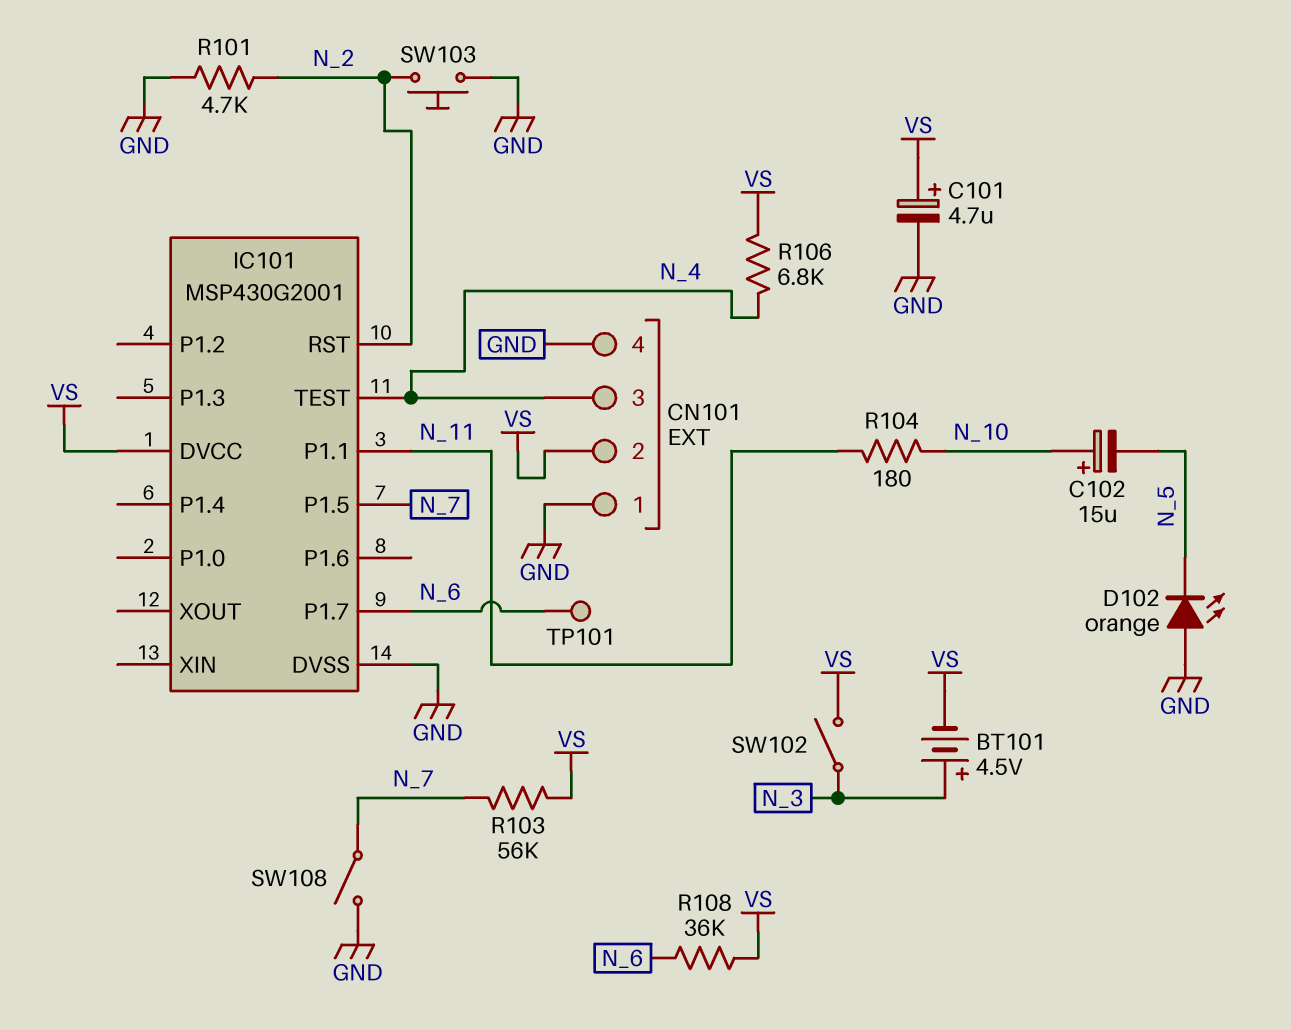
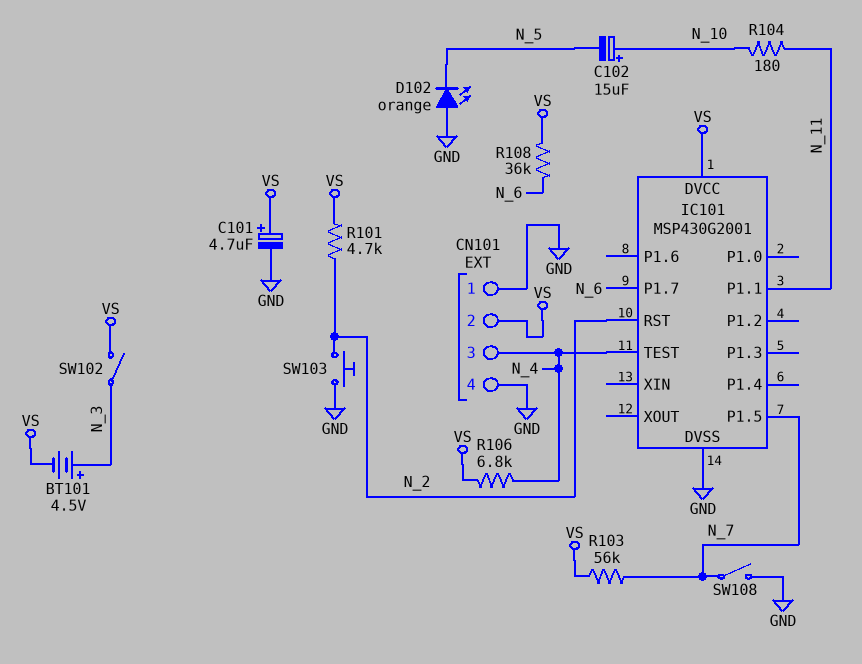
R101: 4.7k (GND, N_2) -> 4.7k (N_2, VS)
TP101: test point (N_6) -> none

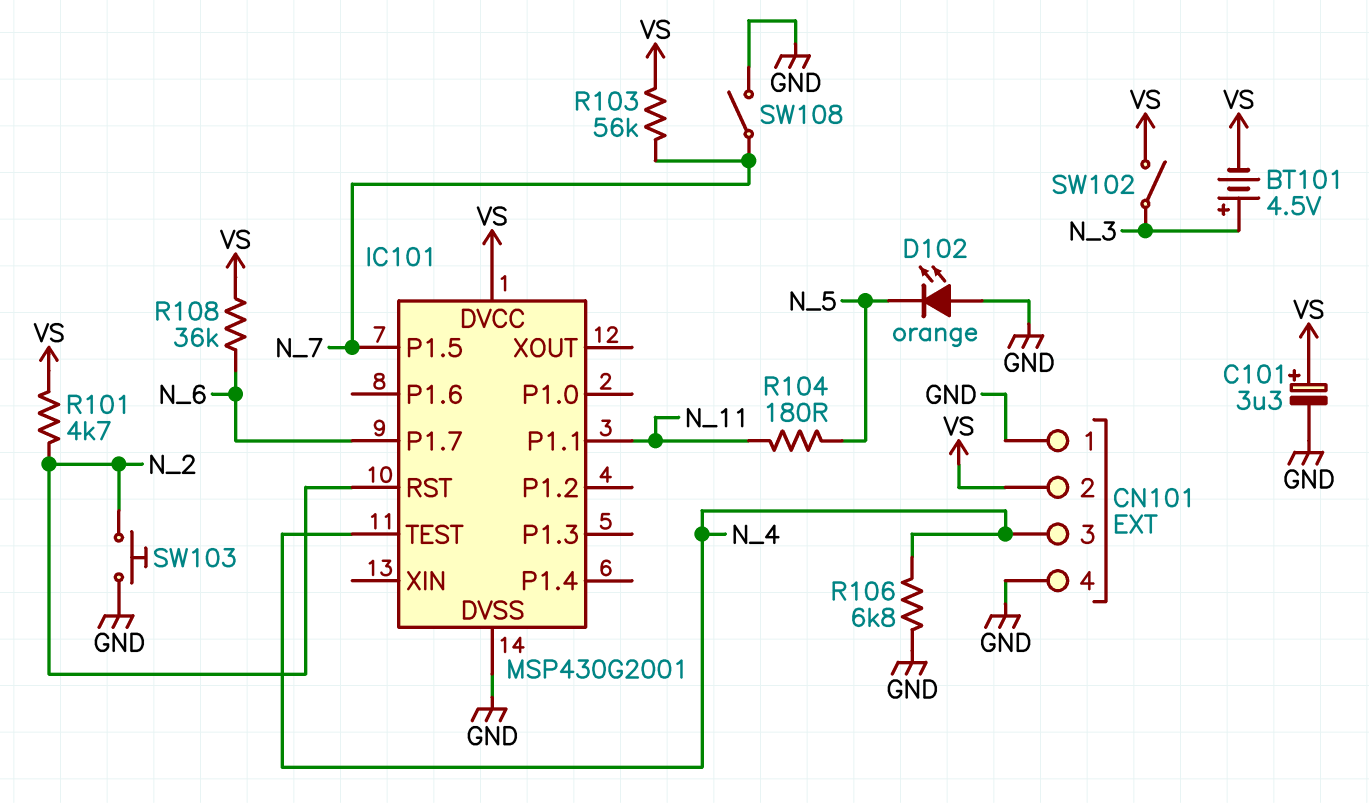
C101: 4.7uF (plus VS, minus GND) -> 3.3uF (plus VS, minus GND)
C102: 15uF (plus N_10, minus N_5) -> none
R104: 180 (N_10, N_11) -> 180 (N_5, N_11)
R106: 6.8k (N_4, VS) -> 6.8k (GND, N_4)

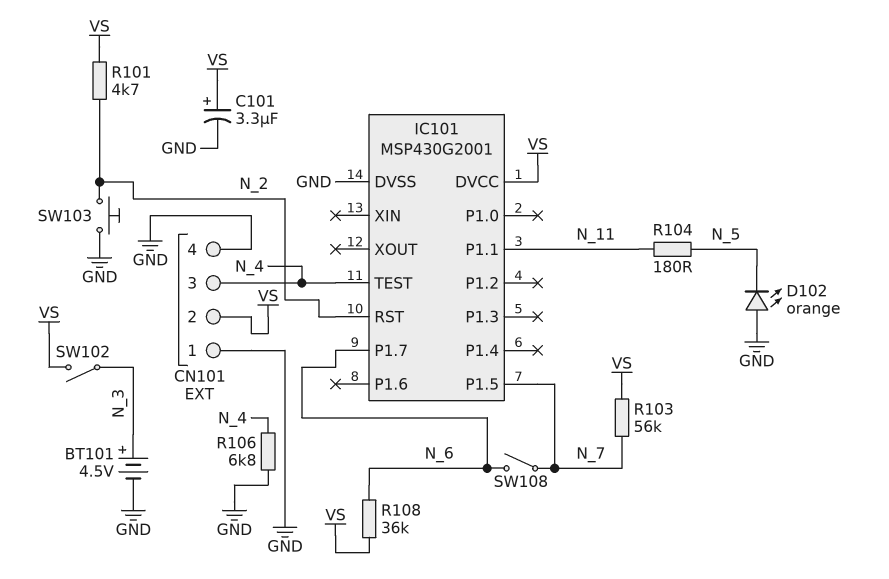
BT101: 4.5V (plus N_3, minus VS) -> 4.5V (plus N_3, minus GND)
SW108: switch (GND, N_7) -> switch (N_6, N_7)

